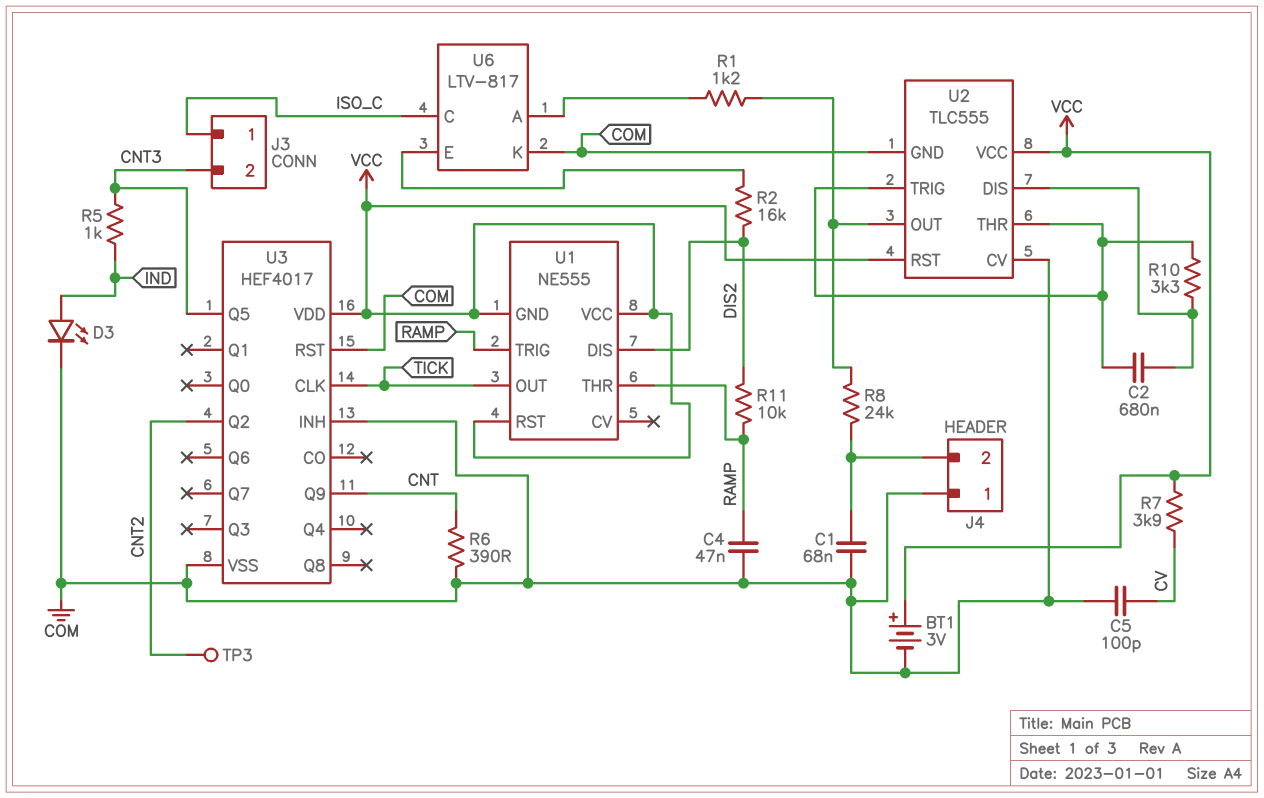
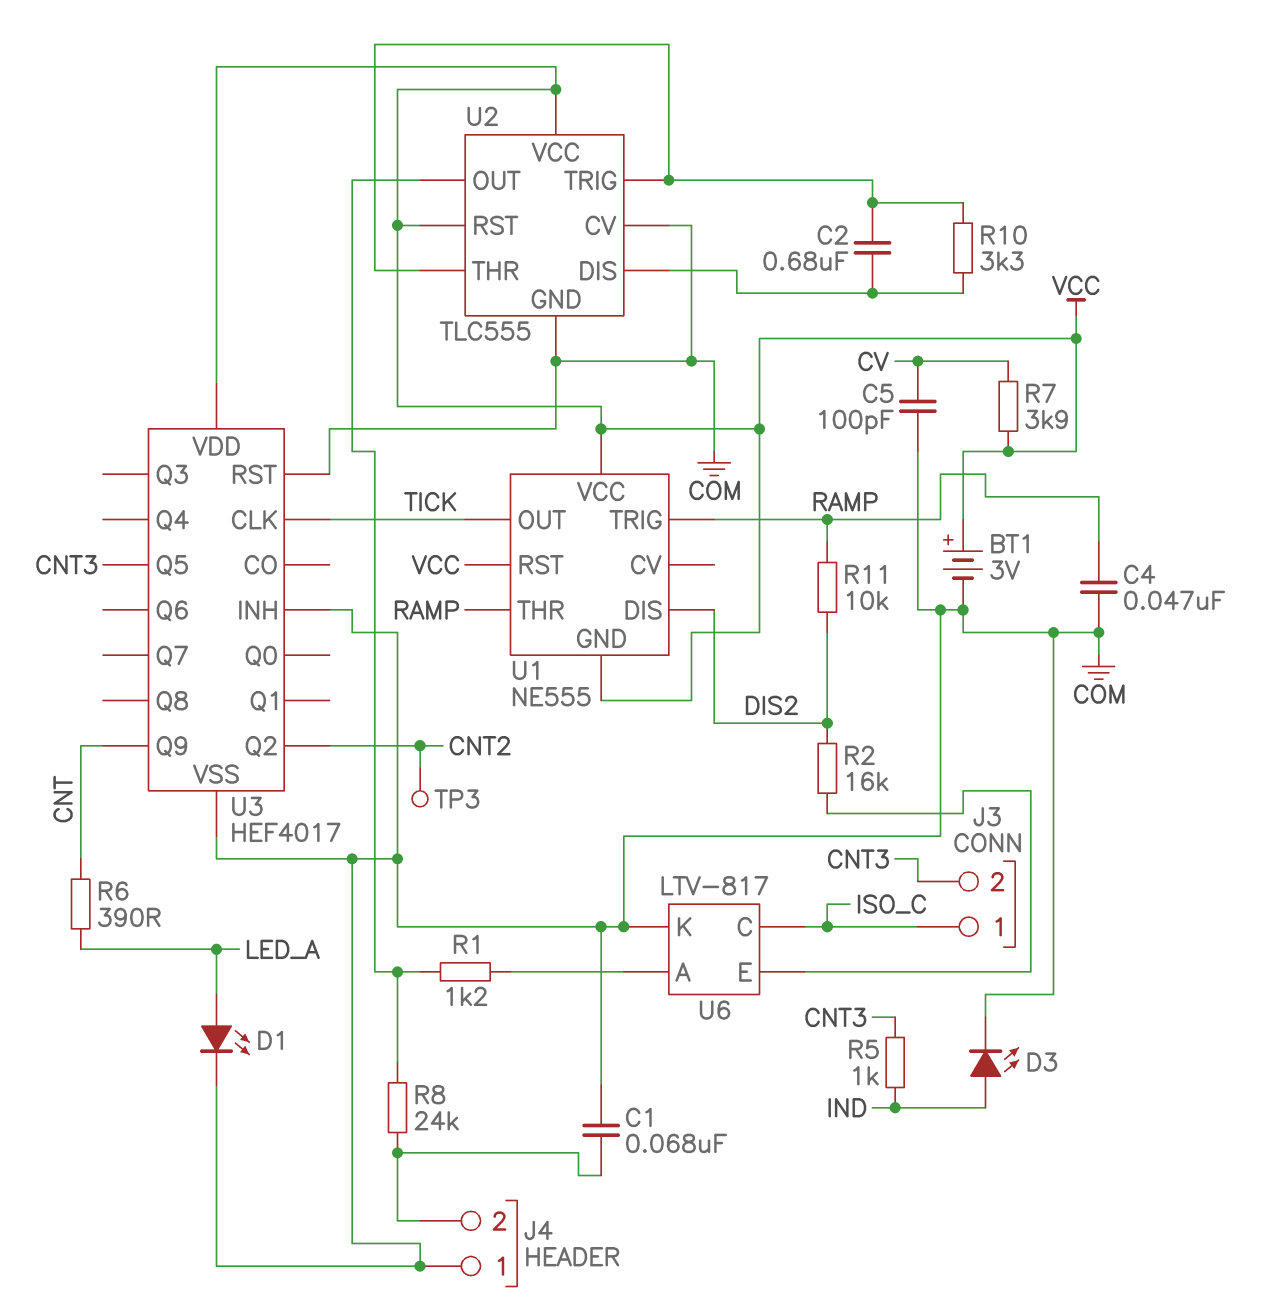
D1: none -> LED (A LED_A, K COM)
R6: 390 (CNT, COM) -> 390 (CNT, LED_A)

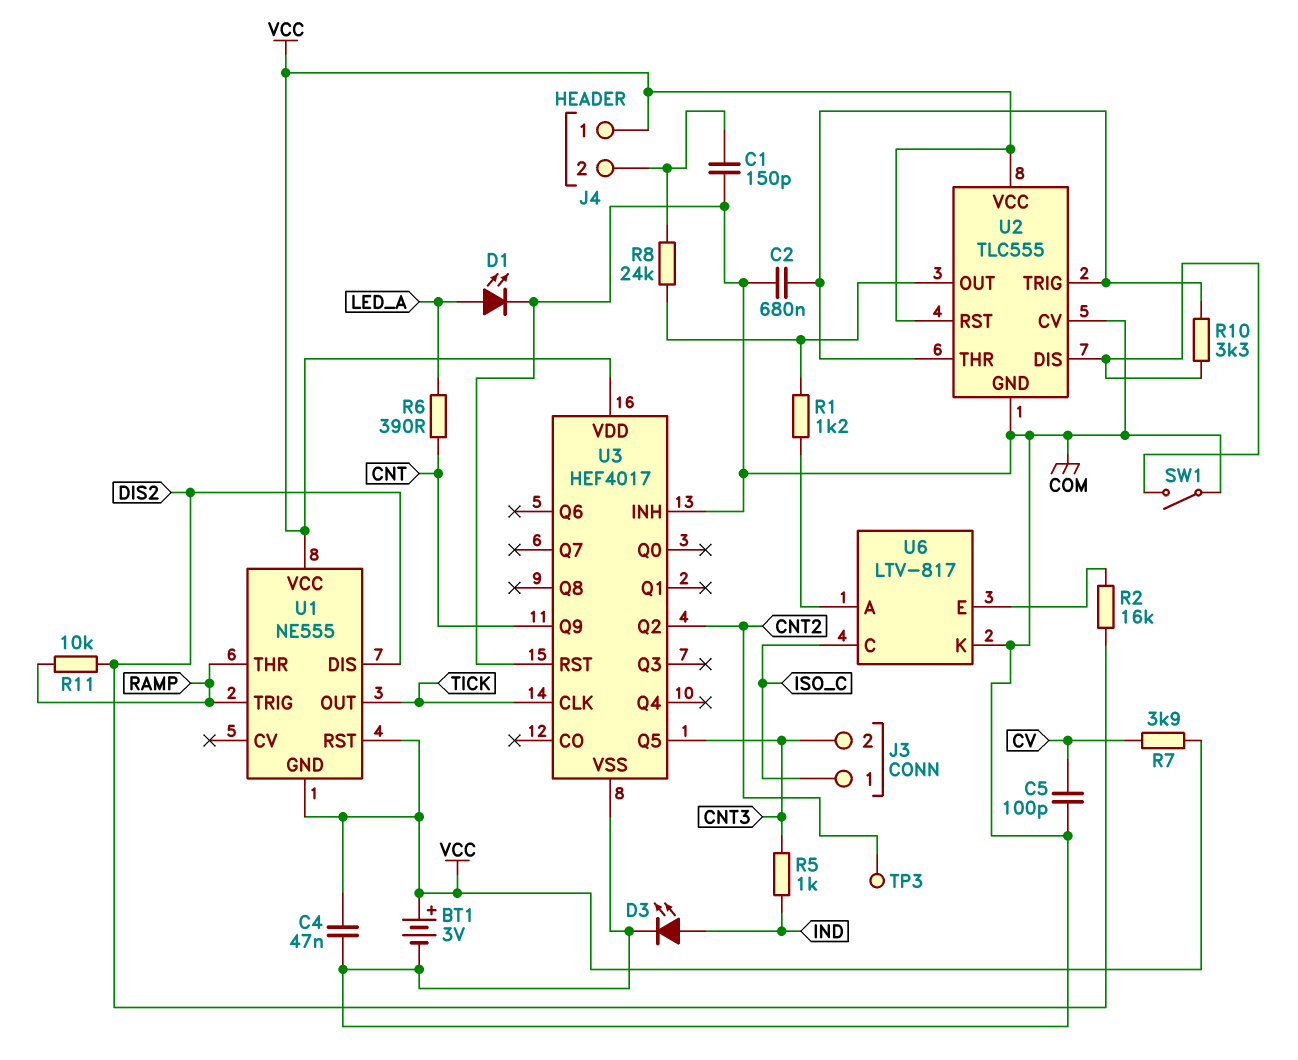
C1: 68nF (COM, J4/2) -> 150pF (COM, J4/2)
C2: 680nF (U2/DIS, U2/THR) -> 680nF (COM, U2/THR)
C4: 47nF (COM, RAMP) -> 47nF (COM, VCC)
J4 pin 1: COM -> VCC
SW1: none -> switch (COM, U2/DIS)

